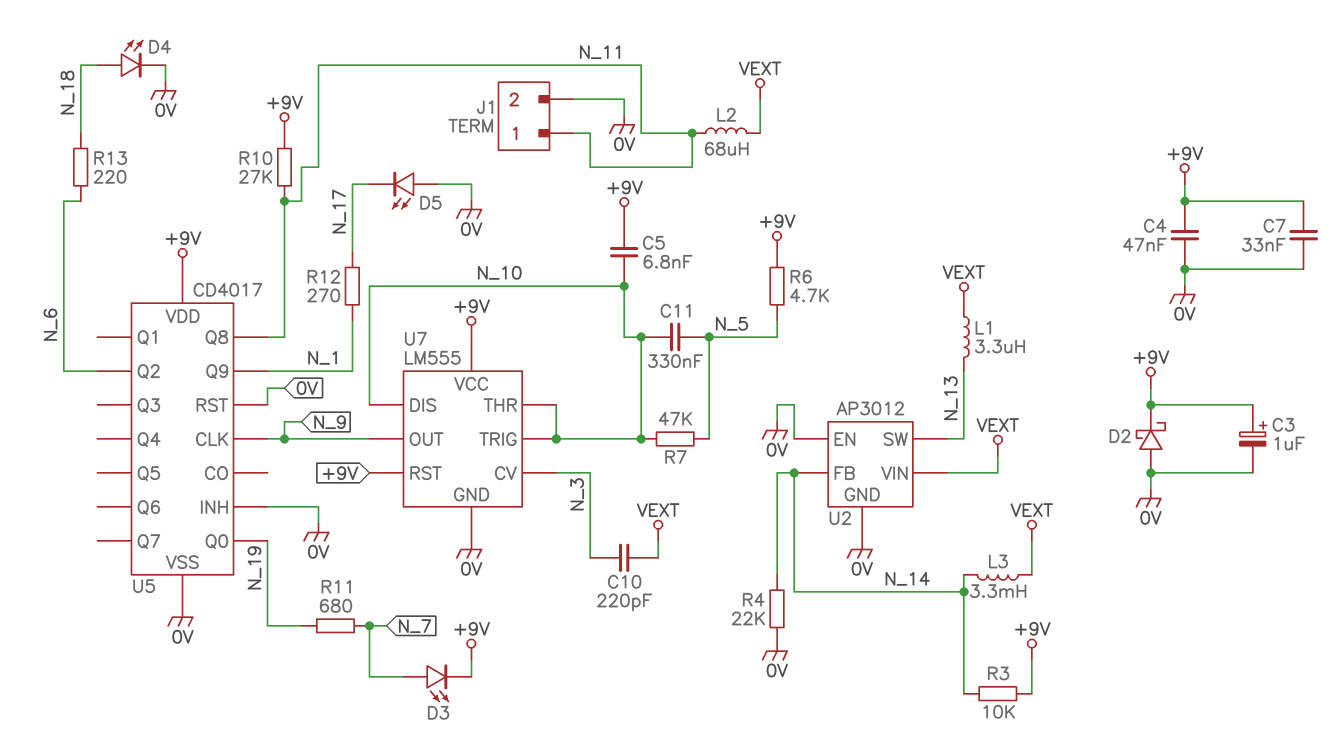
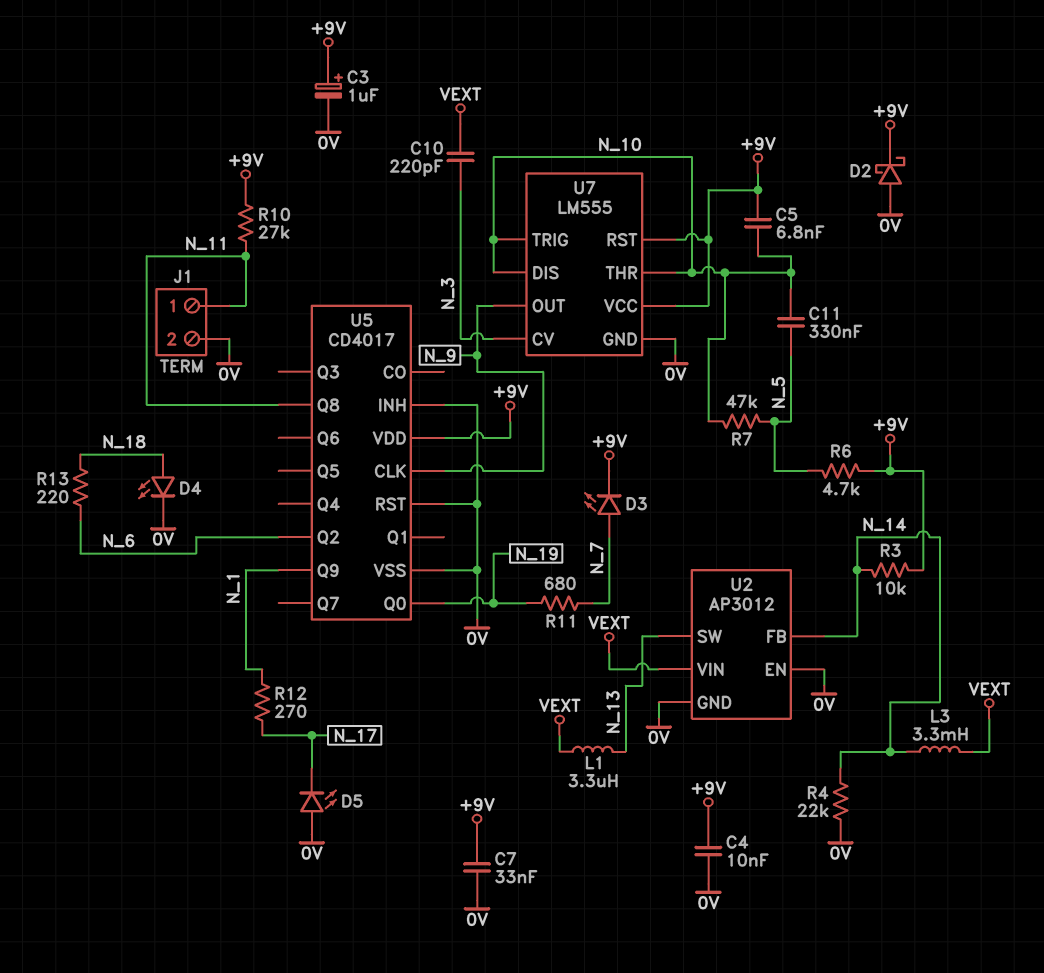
C4: 47nF (+9V, 0V) -> 10nF (+9V, 0V)
L2: 68uH (N_11, VEXT) -> none

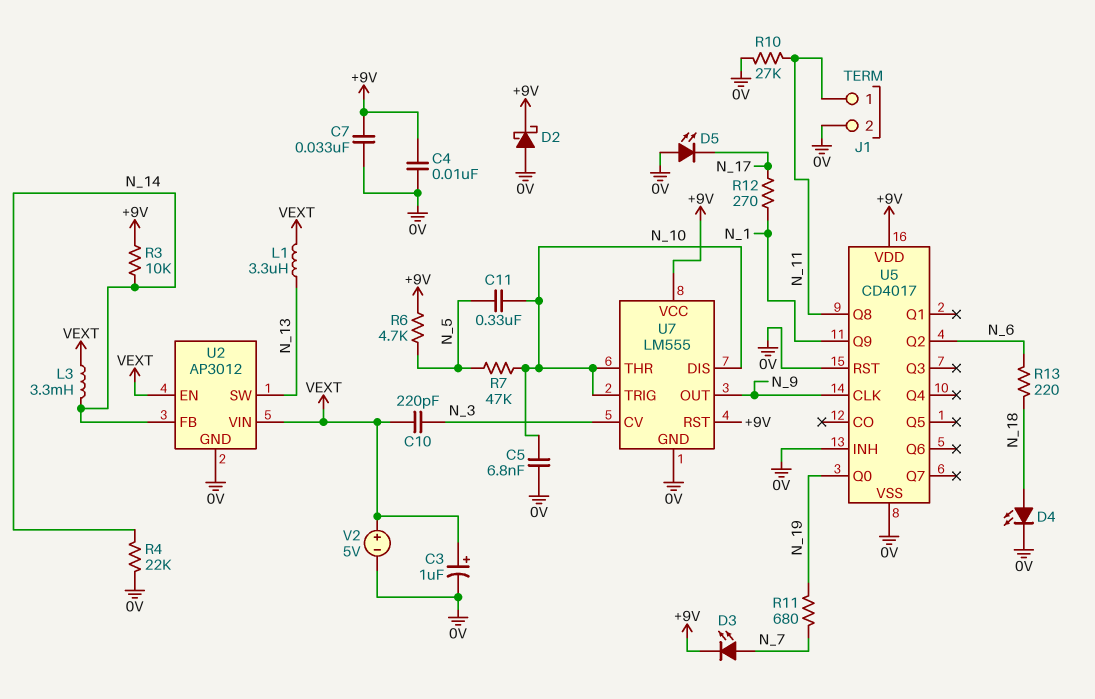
C3: 1uF (plus +9V, minus 0V) -> 1uF (plus VEXT, minus 0V)
C5: 6.8nF (+9V, N_10) -> 6.8nF (0V, N_10)
R10: 27k (+9V, N_11) -> 27k (0V, N_11)
U2 pin EN: 0V -> VEXT
V2: none -> 5V (plus VEXT, minus 0V)

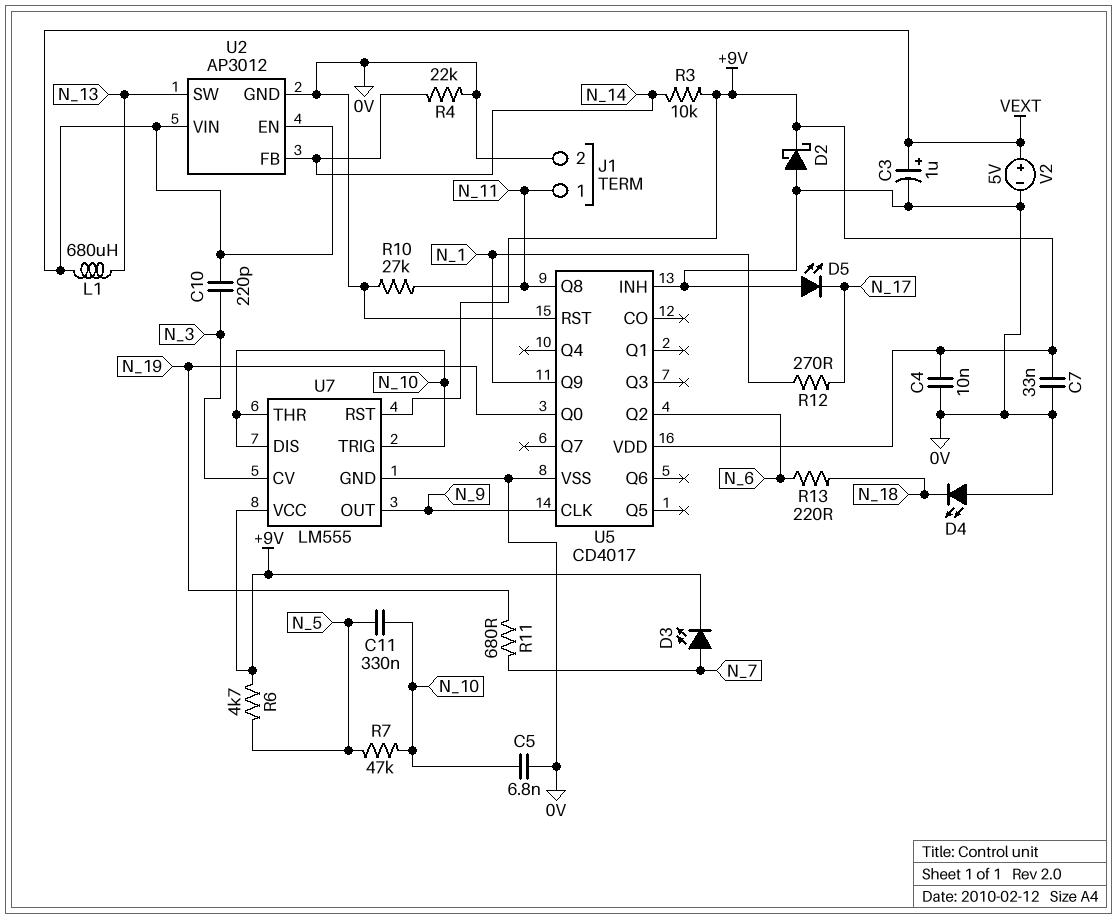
D4: LED (A N_18, K 0V) -> LED (A 0V, K N_18)
L1: 3.3uH (N_13, VEXT) -> 680uH (N_13, VEXT)
L3: 3.3mH (N_14, VEXT) -> none

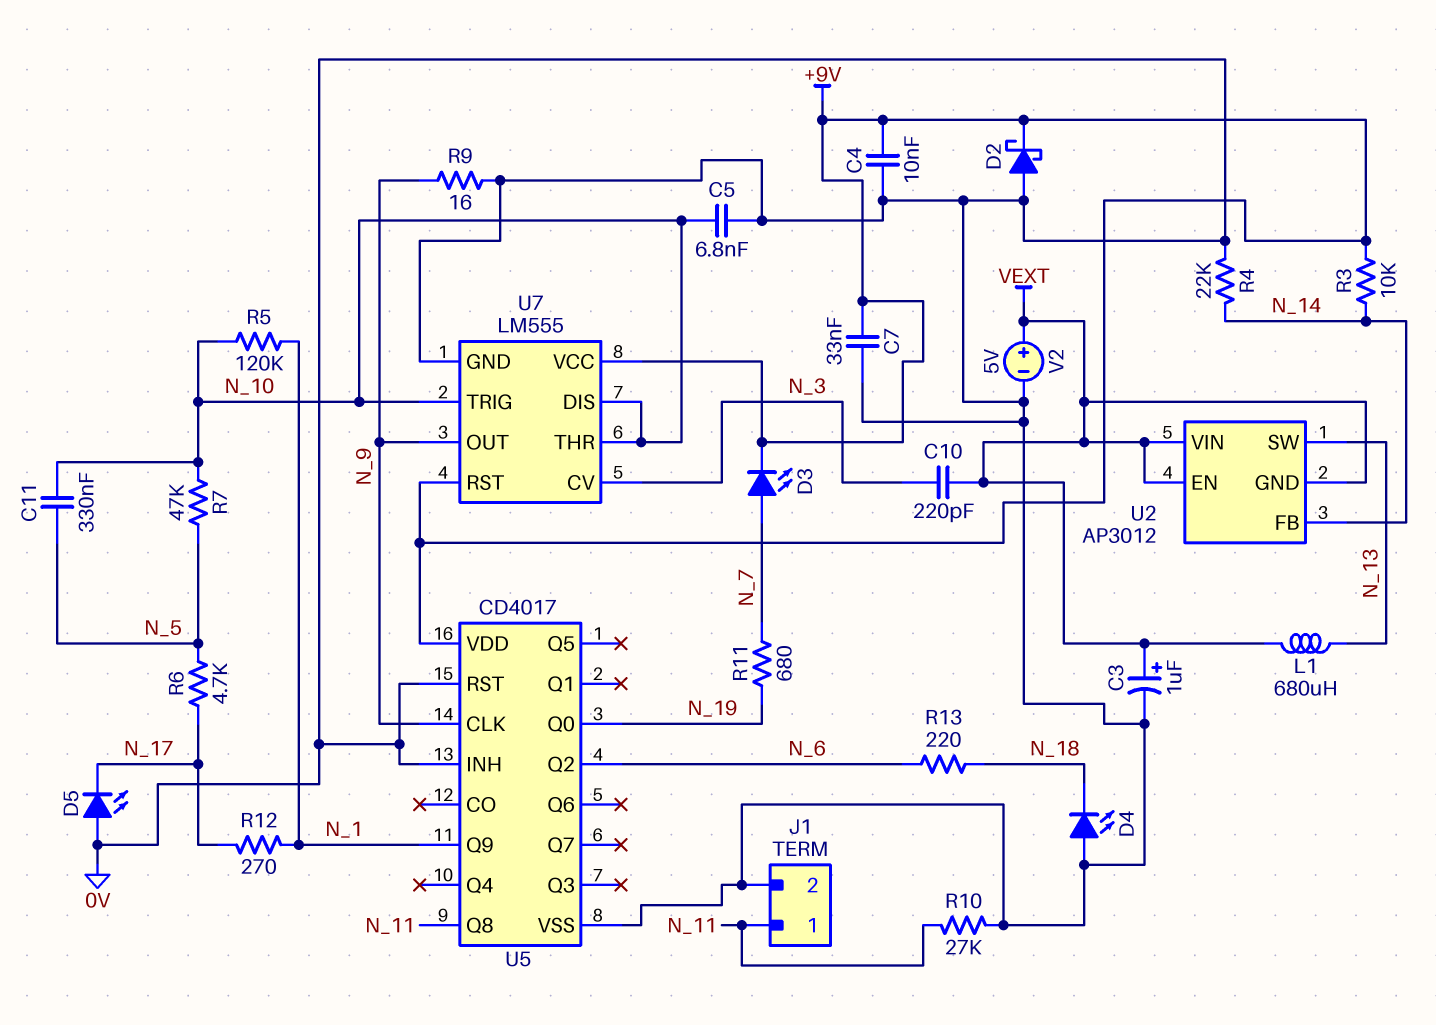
R5: none -> 120k (N_1, N_10)
R6: 4.7k (+9V, N_5) -> 4.7k (N_5, N_17)
R9: none -> 16 (0V, N_9)
U2 pin GND: 0V -> VEXT

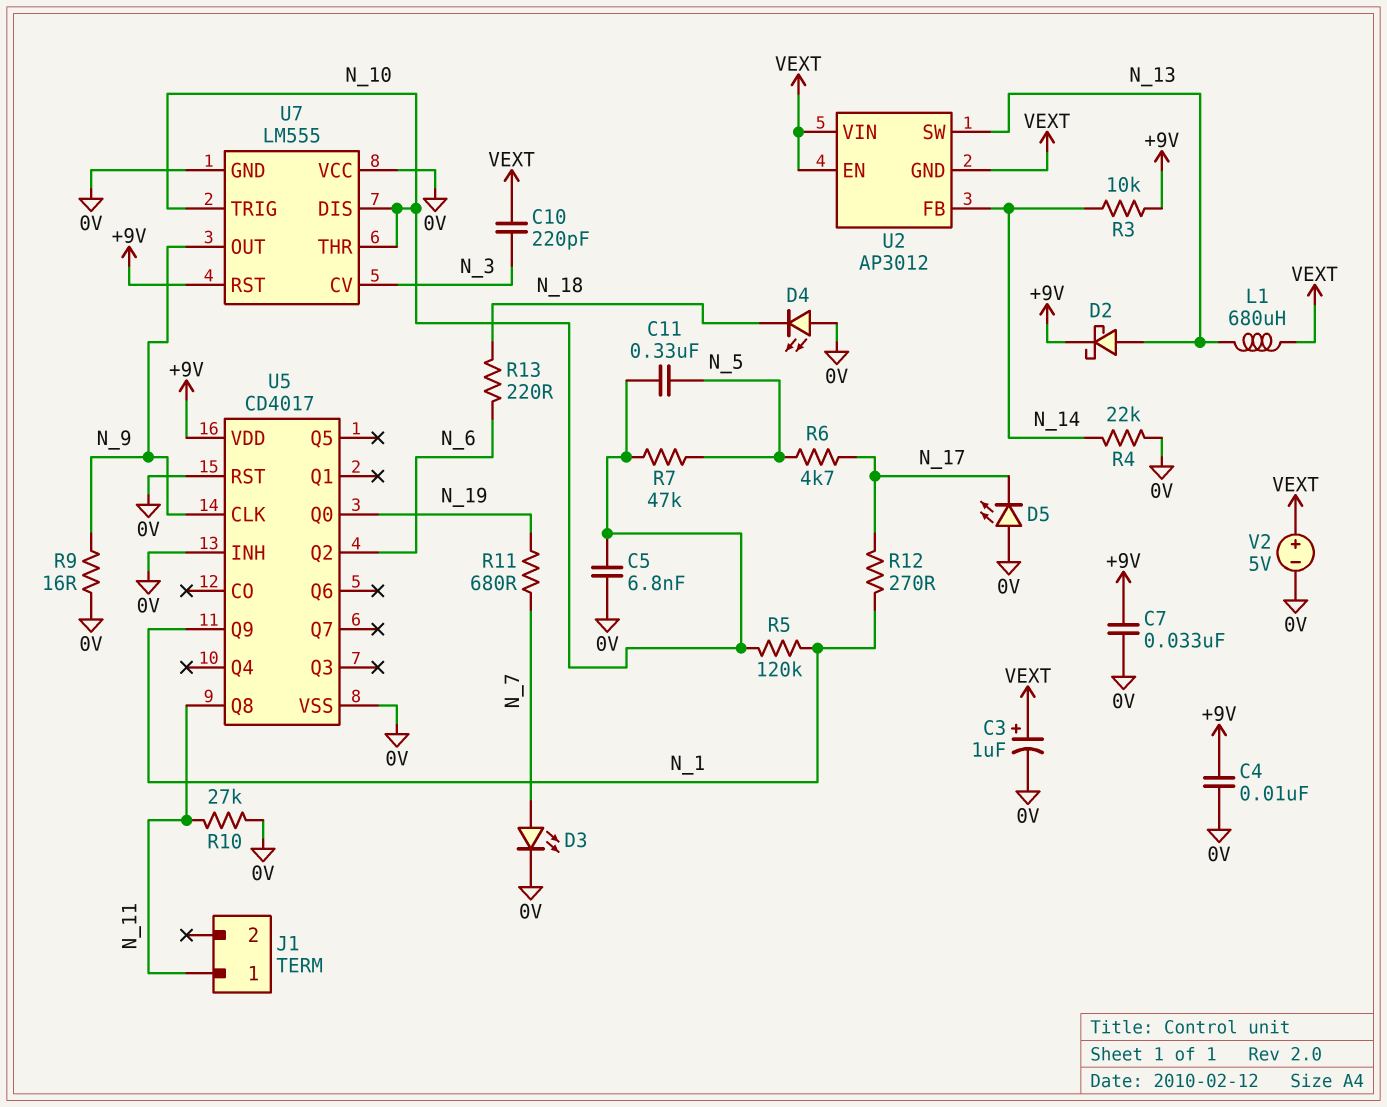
D2: schottky (A 0V, K +9V) -> schottky (A N_13, K +9V)
D3: LED (A N_7, K +9V) -> LED (A N_7, K 0V)
J1 pin 2: 0V -> none
U7 pin VCC: +9V -> 0V

